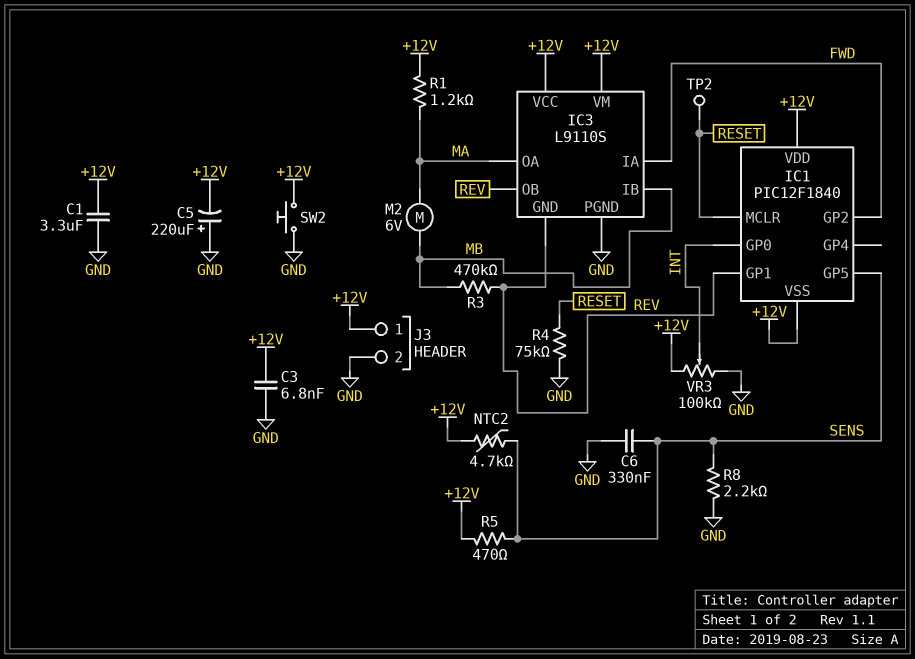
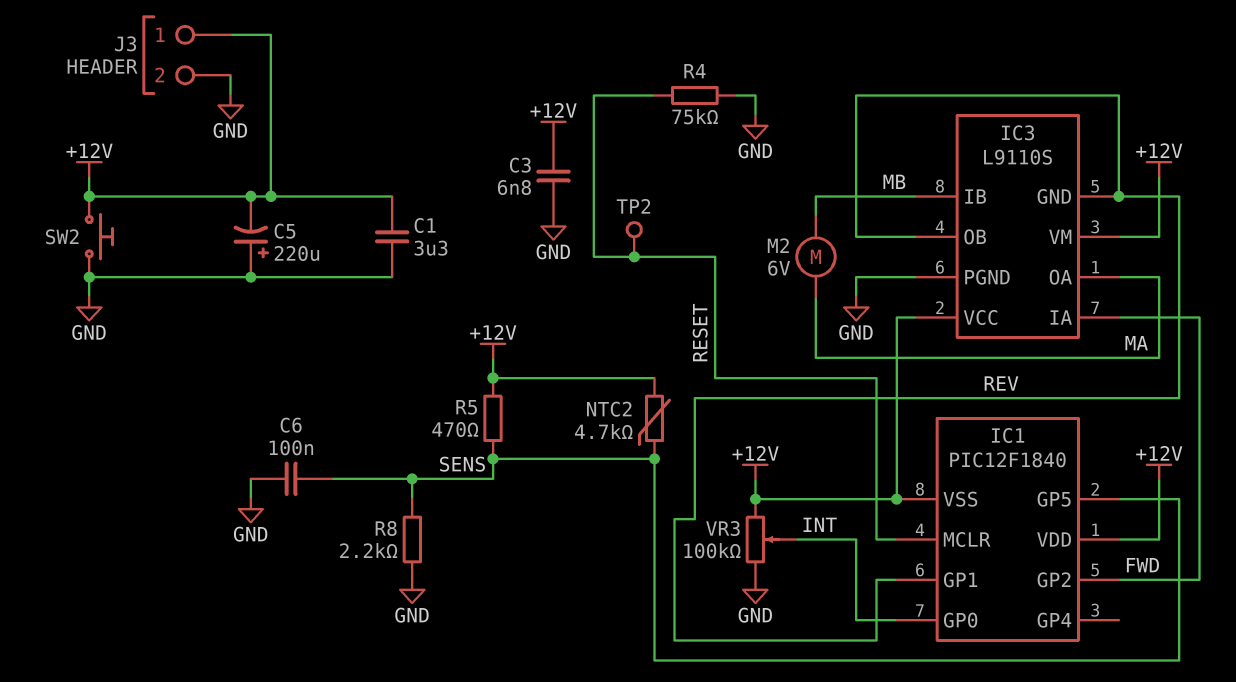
C6: 330nF (GND, SENS) -> 100nF (GND, SENS)
R1: 1.2k (+12V, MA) -> none
R3: 470k (MB, REV) -> none

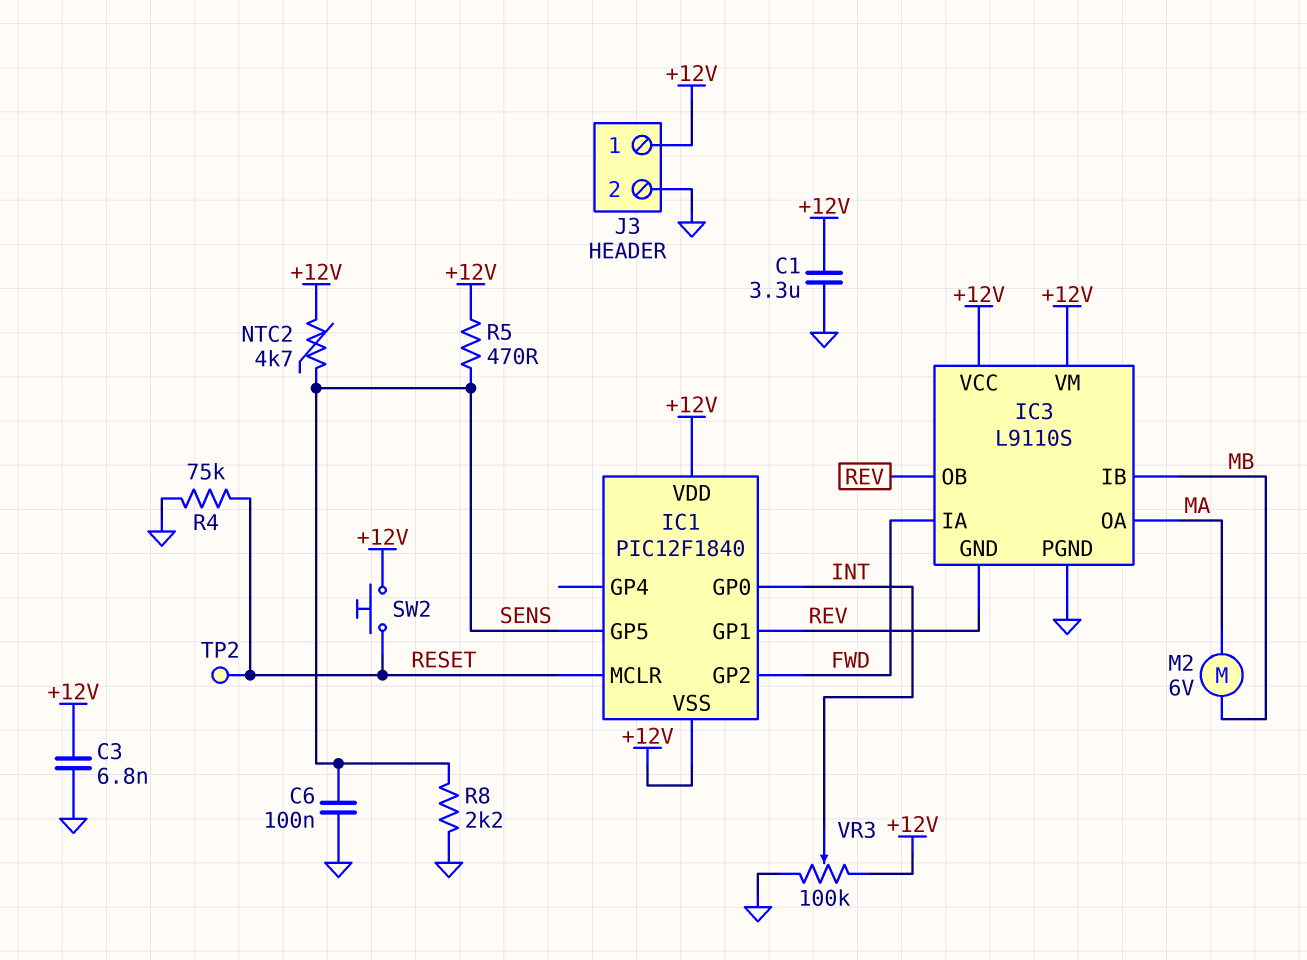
C5: 220uF (plus GND, minus +12V) -> none
SW2: button (+12V, GND) -> button (+12V, RESET)

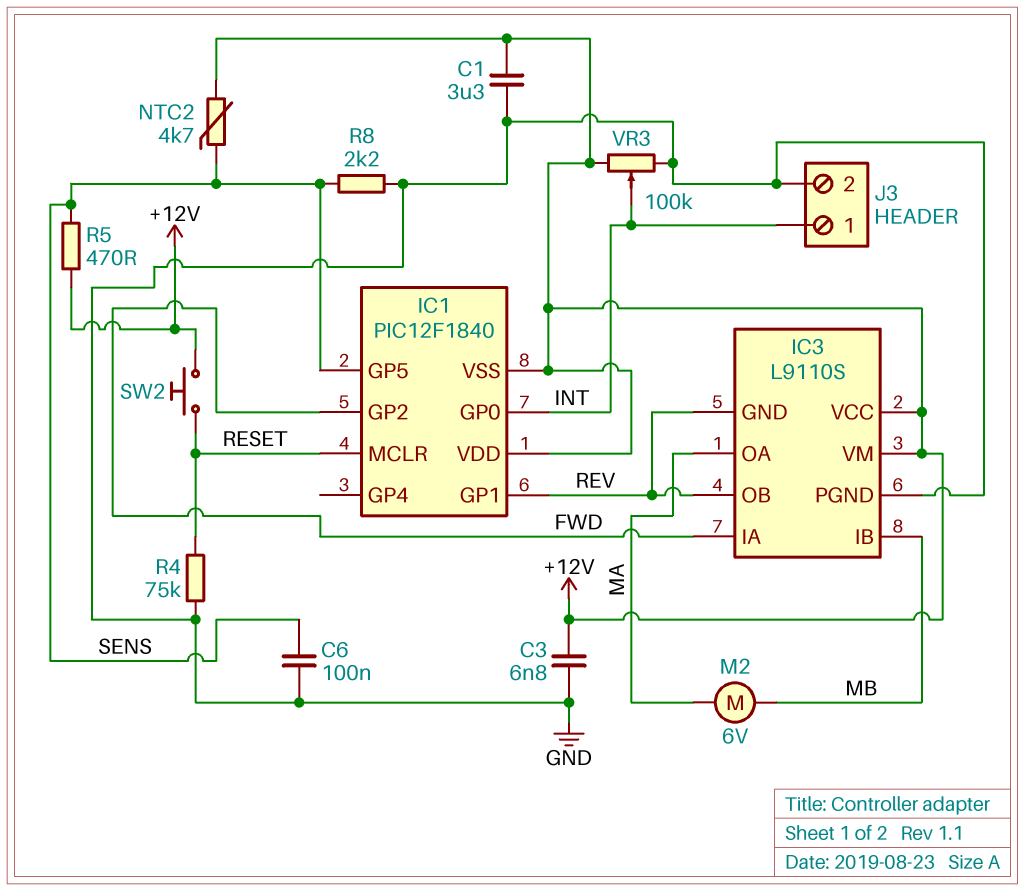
J3 pin 1: +12V -> INT
TP2: test point (RESET) -> none

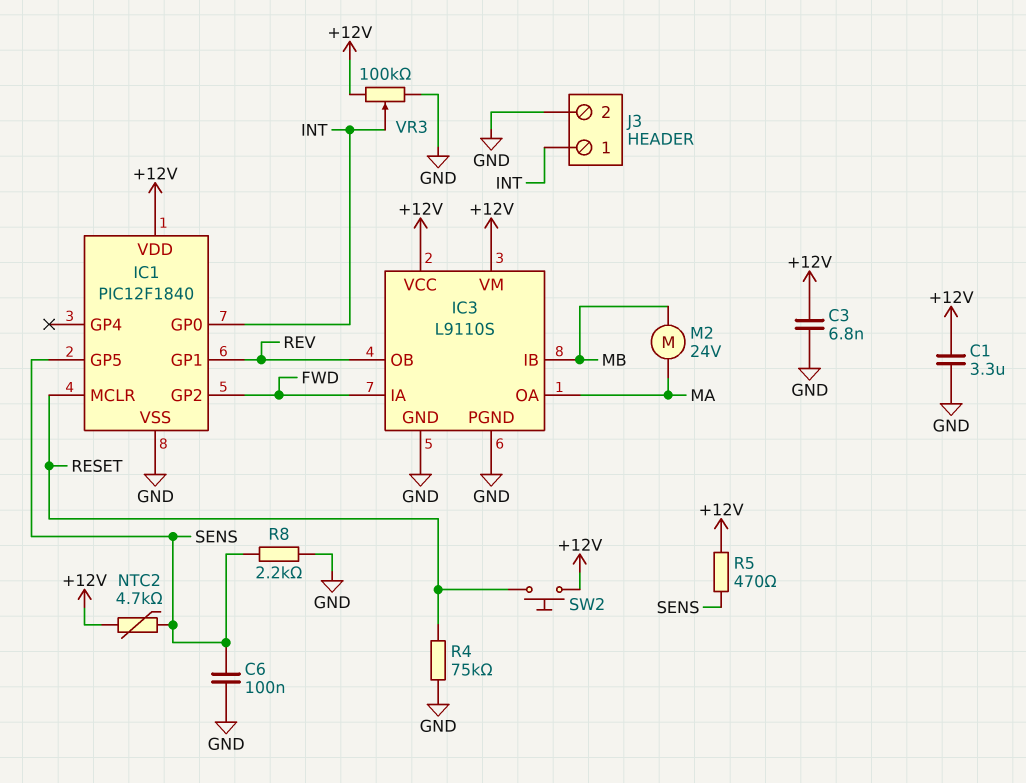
IC1 pin VSS: +12V -> GND
IC3 pin GND: REV -> GND
M2: motor 6V (MA, MB) -> motor 24V (MA, MB)

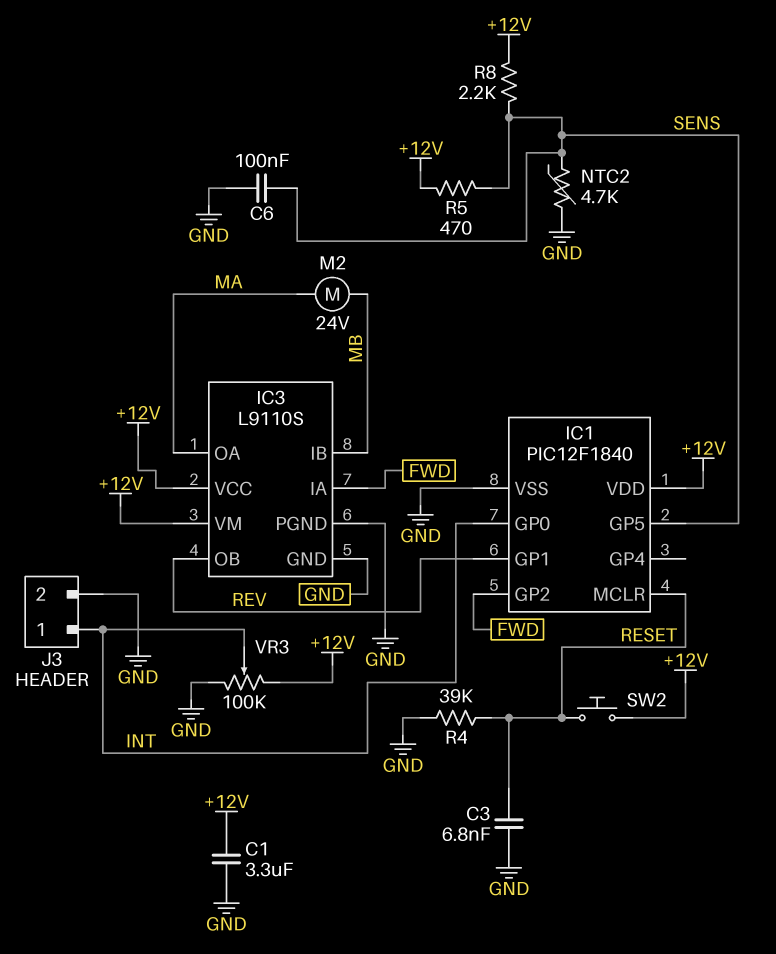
C3: 6.8nF (+12V, GND) -> 6.8nF (GND, RESET)
NTC2: 4.7k (+12V, SENS) -> 4.7k (GND, SENS)
R4: 75k (GND, RESET) -> 39k (GND, RESET)
R8: 2.2k (GND, SENS) -> 2.2k (+12V, SENS)

